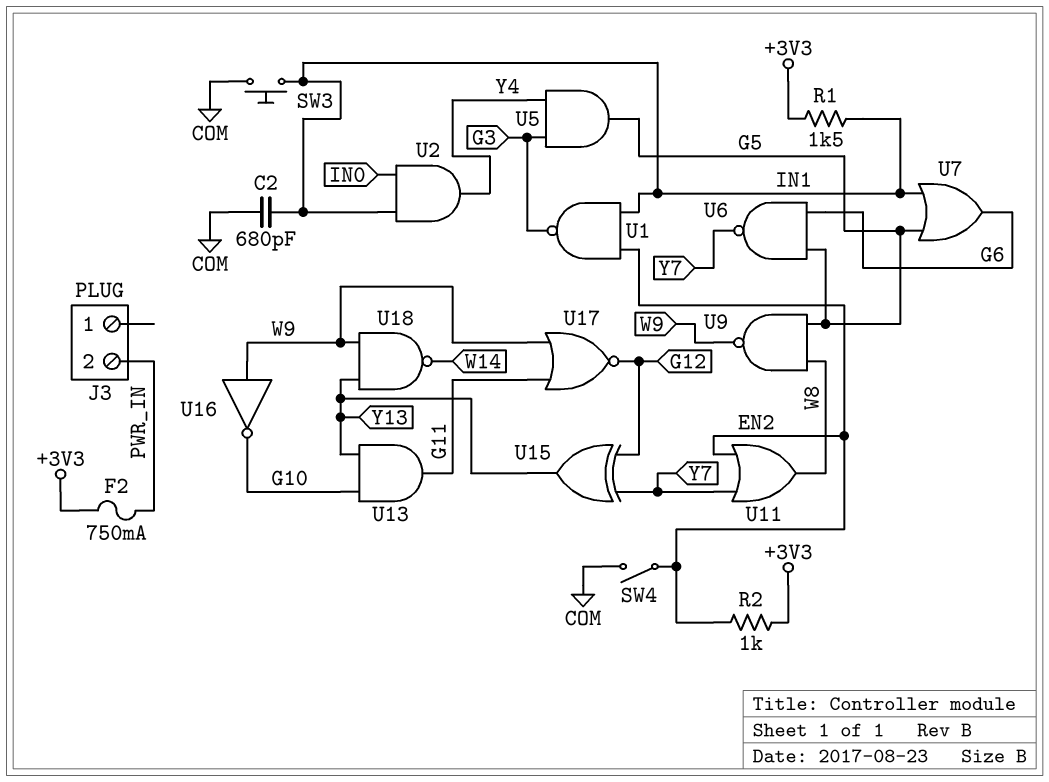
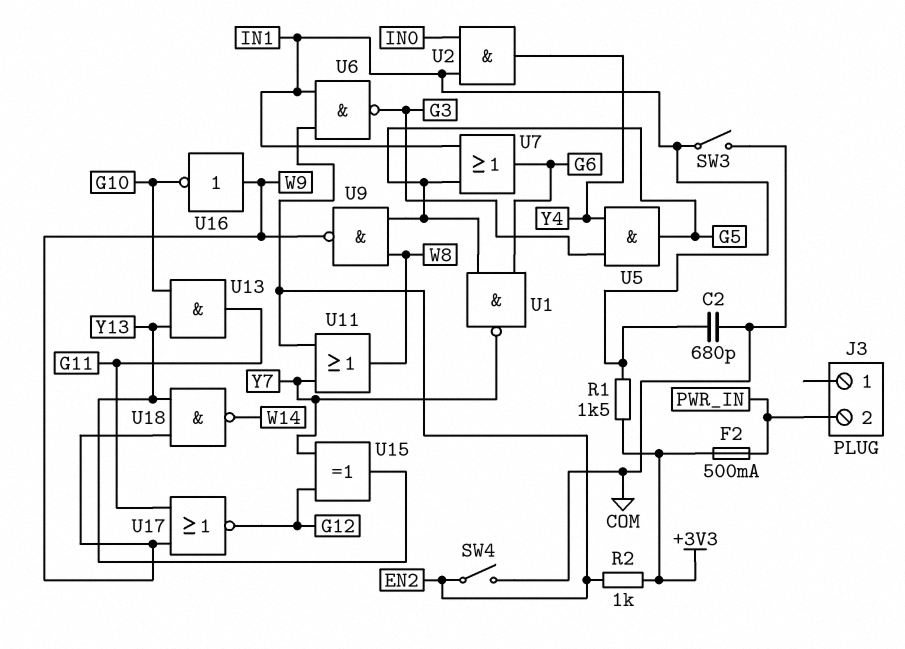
F2: 750mA (+3V3, PWR_IN) -> 500mA (+3V3, PWR_IN)
SW3: button (COM, IN1) -> switch (COM, IN1)
U1: NAND (in EN2, in IN1, out G3) -> NAND (in G5, in G6, out Y7)
U6: NAND (in G5, in G6, out Y7) -> NAND (in EN2, in IN1, out G3)

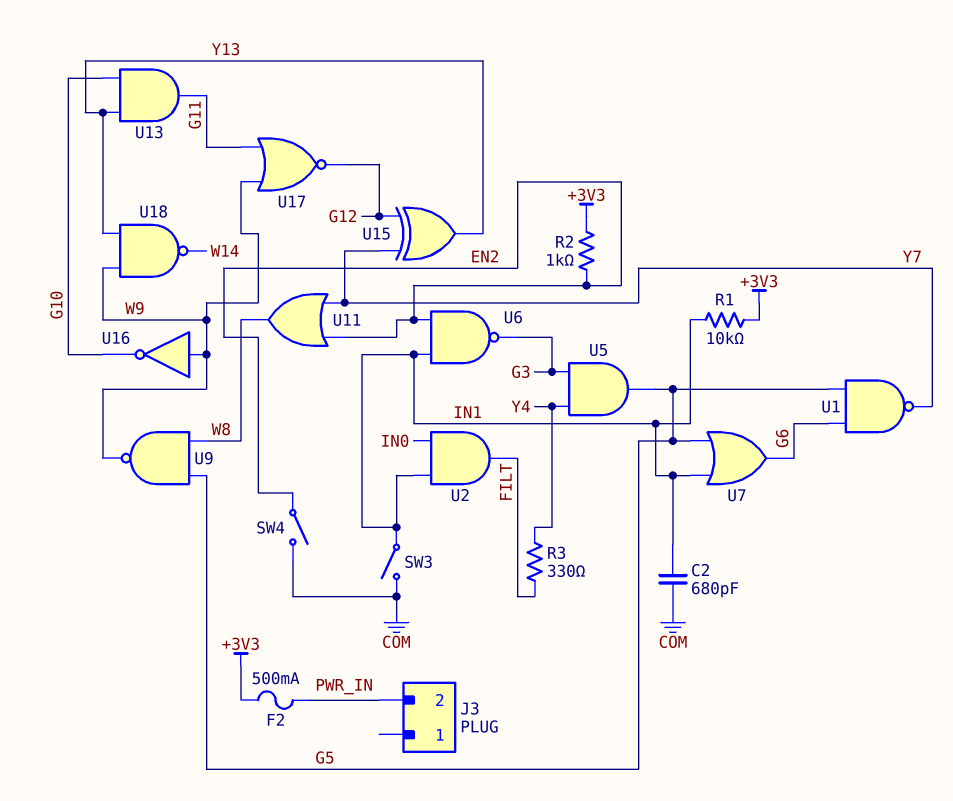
R1: 1.5k (+3V3, IN1) -> 10k (+3V3, IN1)
R3: none -> 330 (FILT, Y4)
U2: AND (in IN0, in IN1, out Y4) -> AND (in IN0, in IN1, out FILT)

